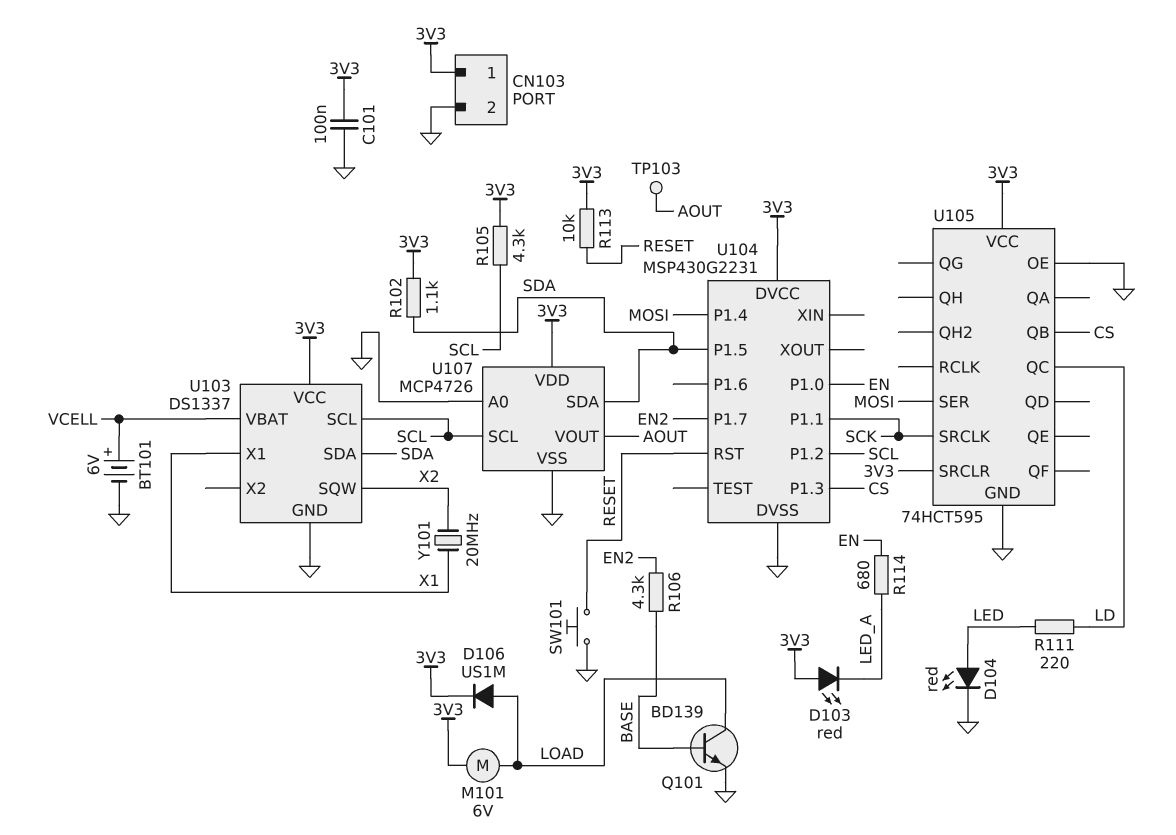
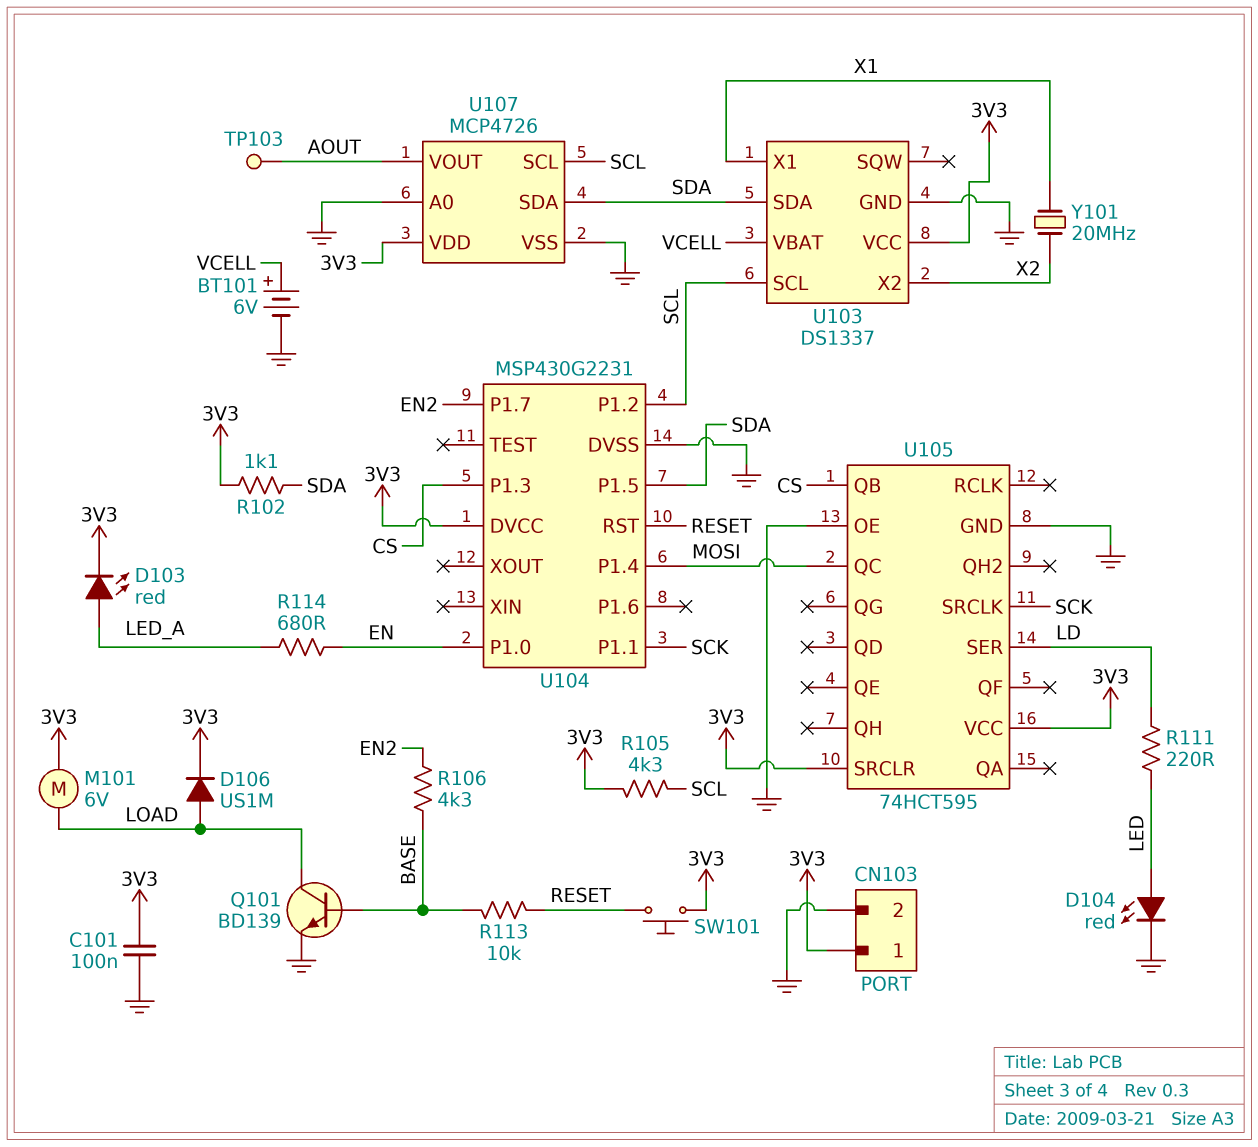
D103: LED red (A 3V3, K LED_A) -> LED red (A LED_A, K 3V3)
R113: 10k (3V3, RESET) -> 10k (BASE, RESET)
SW101: button (GND, RESET) -> button (3V3, RESET)
U103 pin SQW: X2 -> none
U103 pin X2: none -> X2
U105 pin QC: LD -> MOSI
U105 pin SER: MOSI -> LD

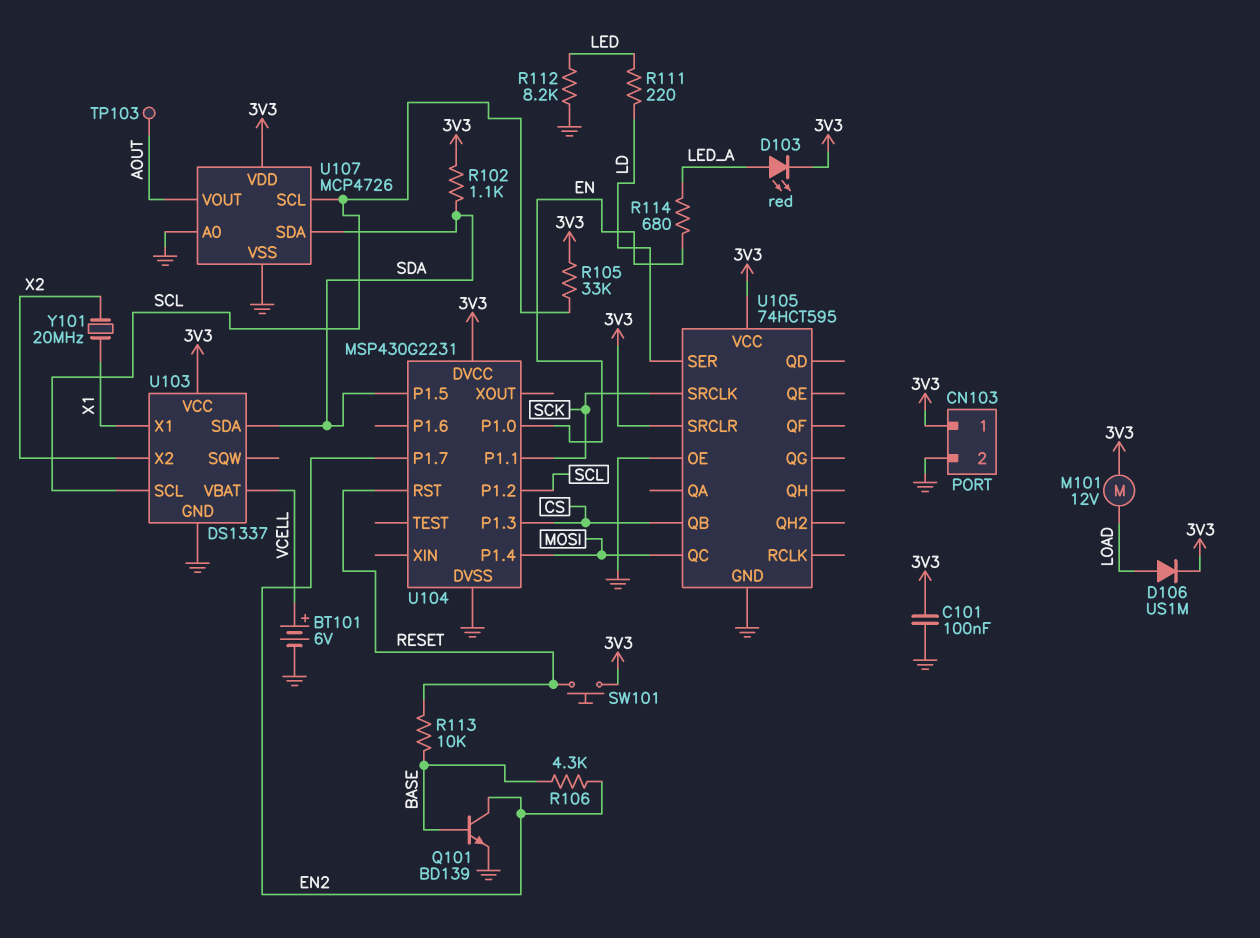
D104: LED red (A LED, K GND) -> none
M101: motor 6V (3V3, LOAD) -> motor 12V (3V3, LOAD)
Q101: NPN BD139 (B BASE, C LOAD, E GND) -> NPN BD139 (B BASE, C EN2, E GND)
R105: 4.3k (3V3, SCL) -> 33k (3V3, SCL)
R112: none -> 8.2k (GND, LED)

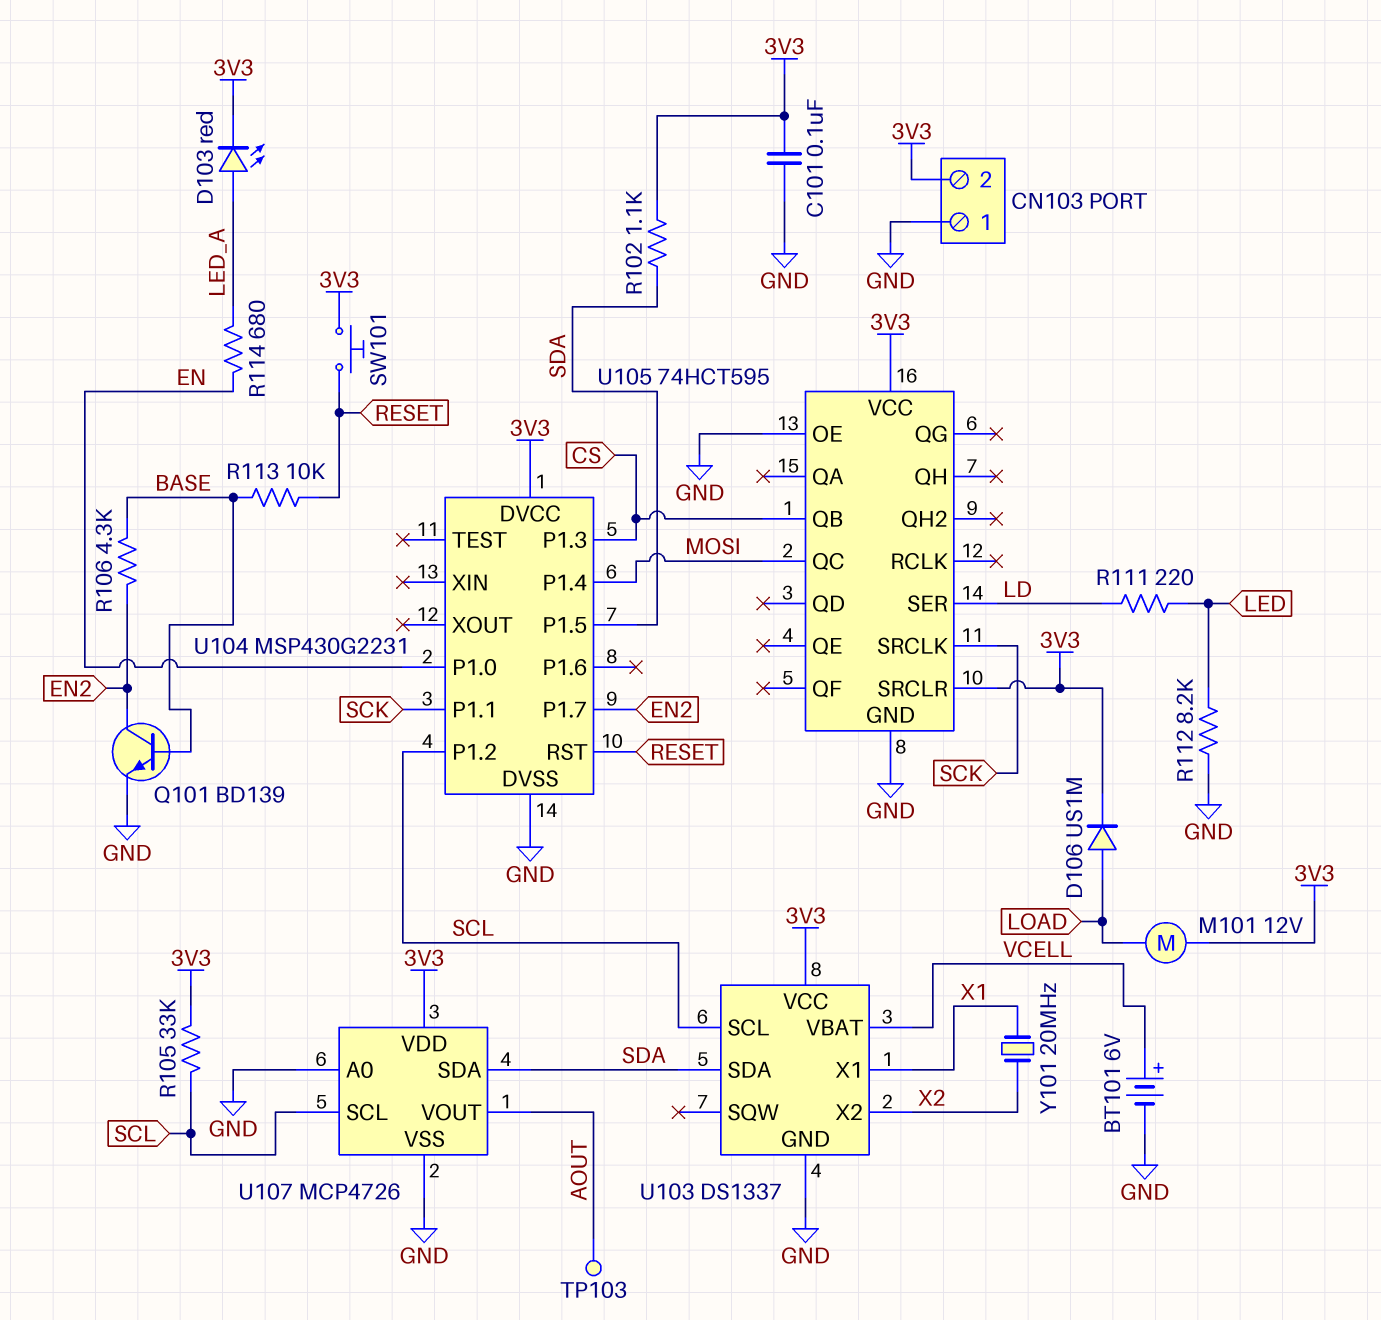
CN103 pin 1: 3V3 -> GND
CN103 pin 2: GND -> 3V3

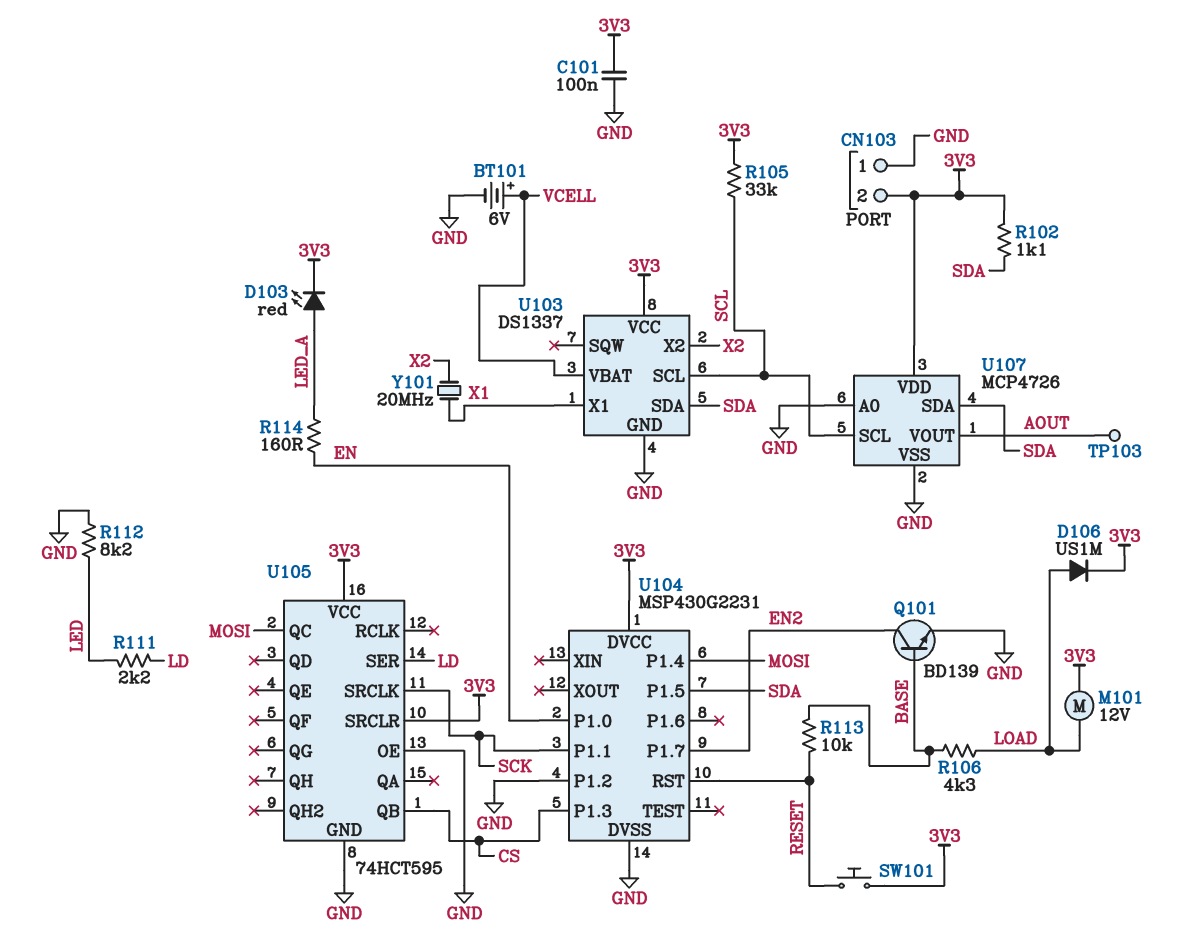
R106: 4.3k (BASE, EN2) -> 4.3k (BASE, LOAD)
R111: 220 (LD, LED) -> 2.2k (LD, LED)
R114: 680 (EN, LED_A) -> 160 (EN, LED_A)
U104 pin P1.2: SCL -> GND

